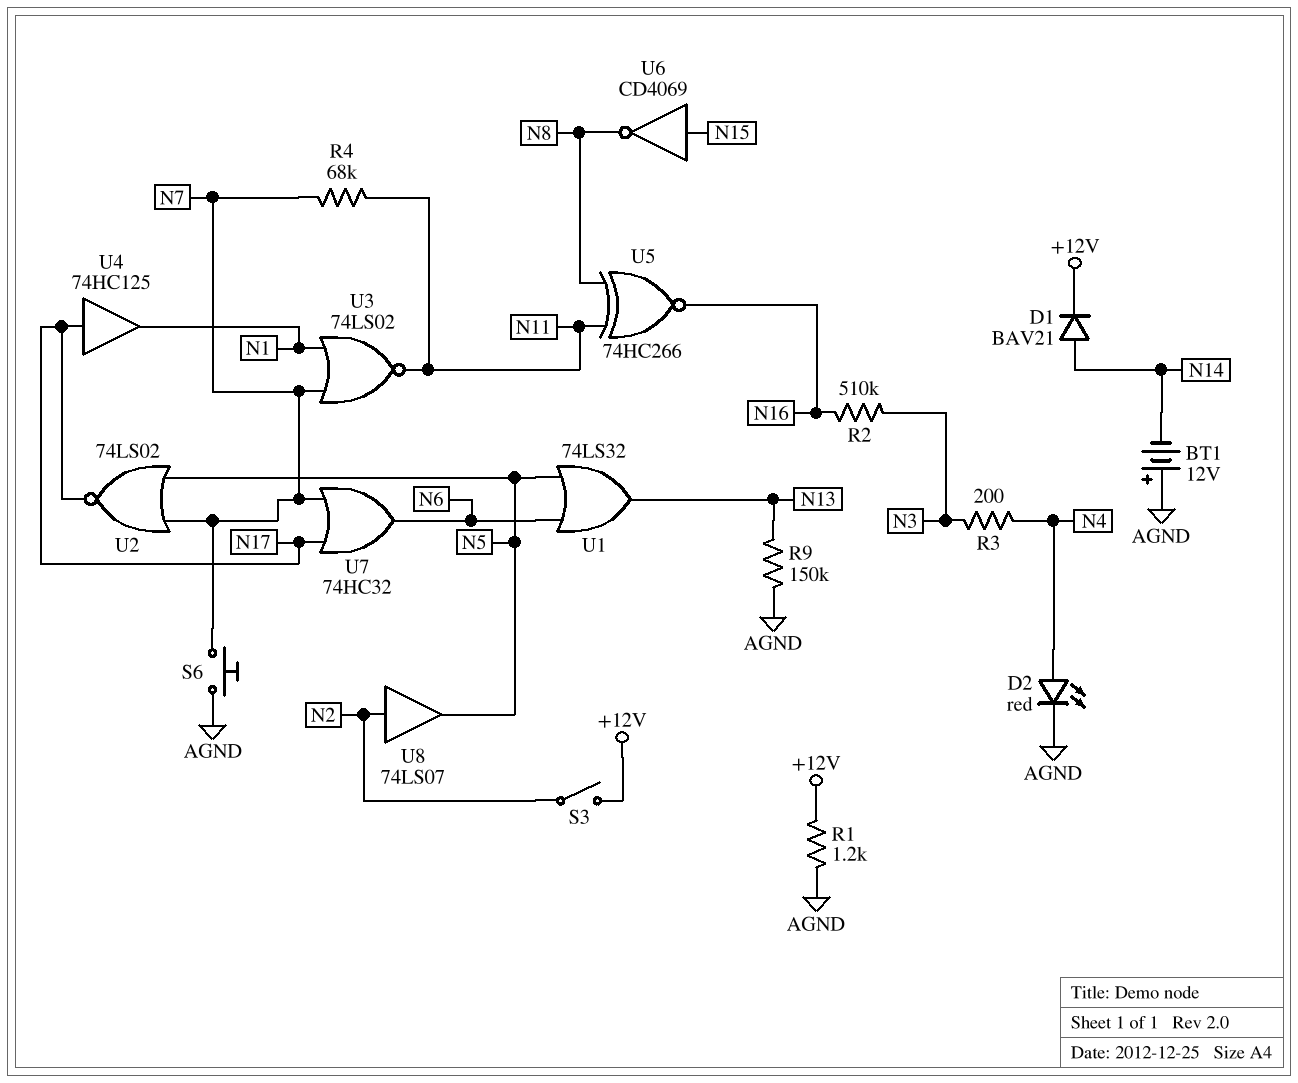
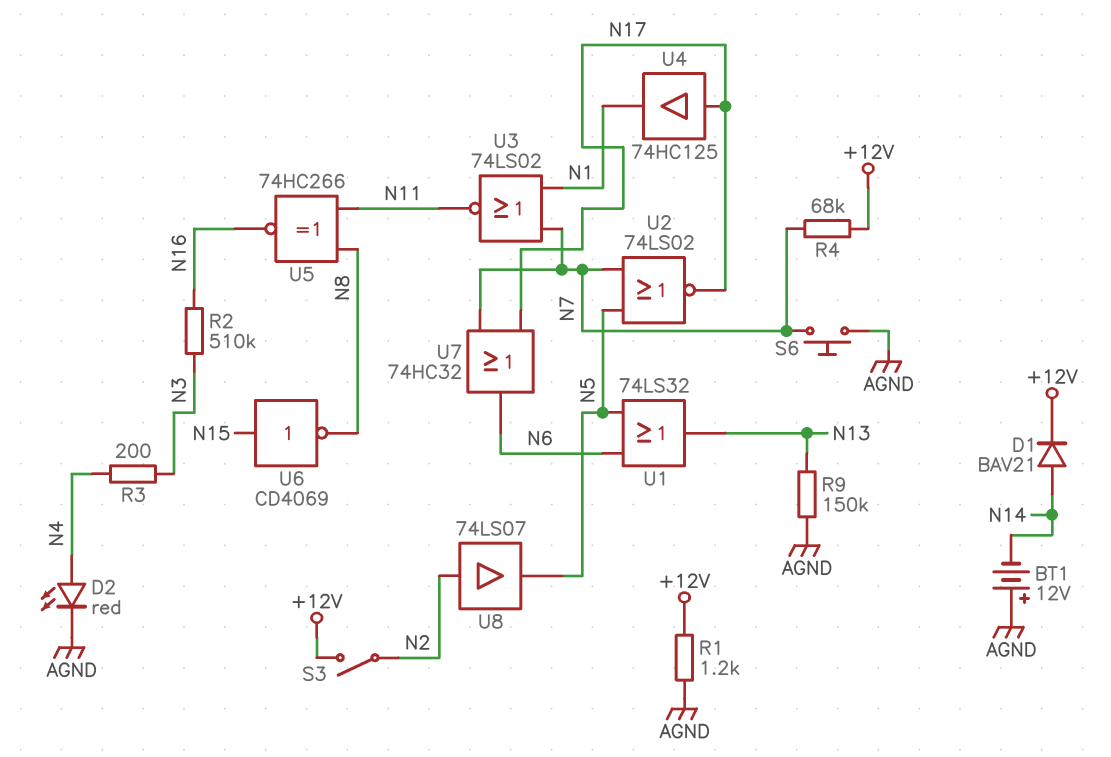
R4: 68k (N7, N11) -> 68k (+12V, N7)

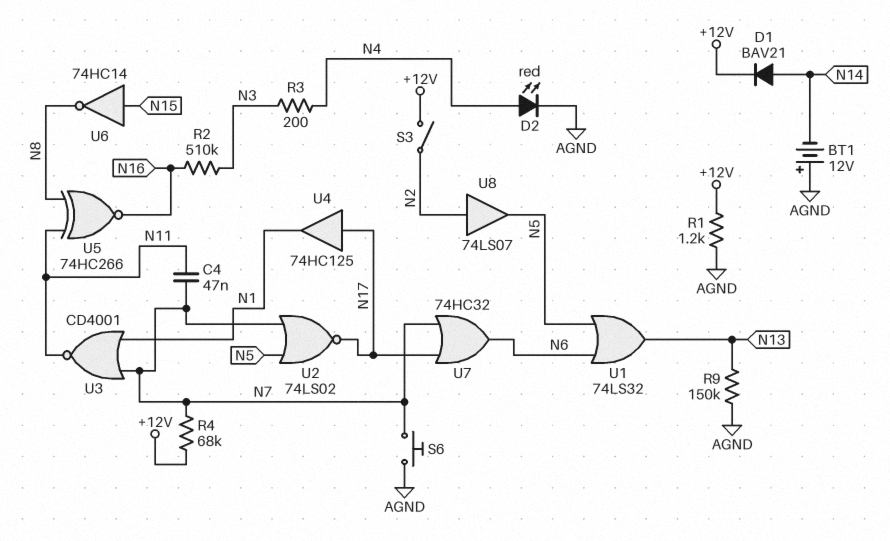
C4: none -> 47nF (N7, N11)
U3: NOR 74LS02 (in N1, in N7, out N11) -> NOR CD4001 (in N1, in N7, out N11)
U6: NOT CD4069 (in N15, out N8) -> NOT 74HC14 (in N15, out N8)

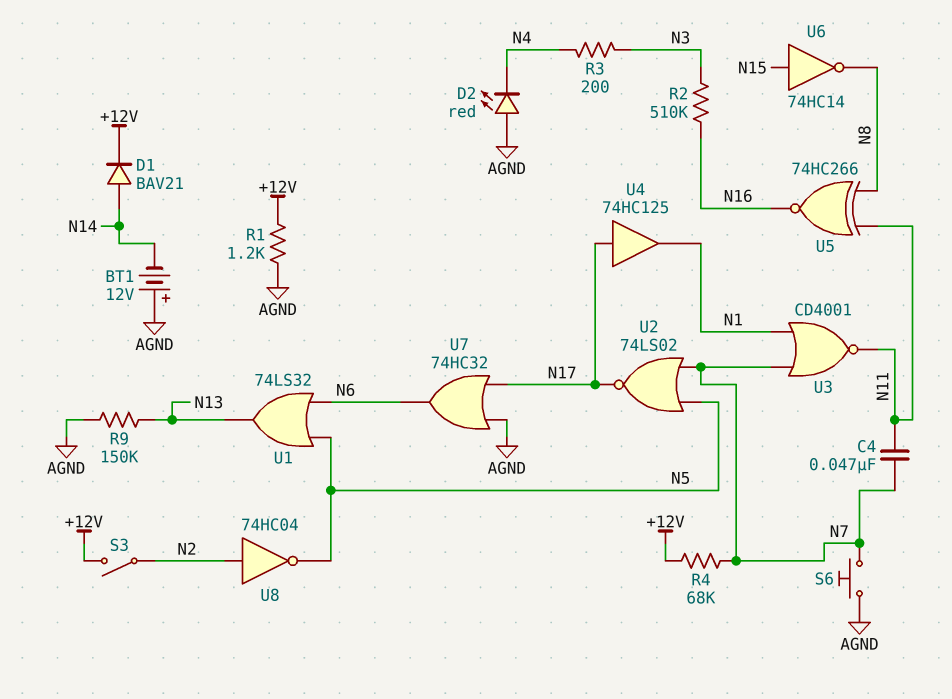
D2: LED red (A N4, K AGND) -> LED red (A AGND, K N4)
U7: OR 74HC32 (in N7, in N17, out N6) -> OR 74HC32 (in AGND, in N17, out N6)
U8: buffer 74LS07 (in N2, out N5) -> NOT 74HC04 (in N2, out N5)

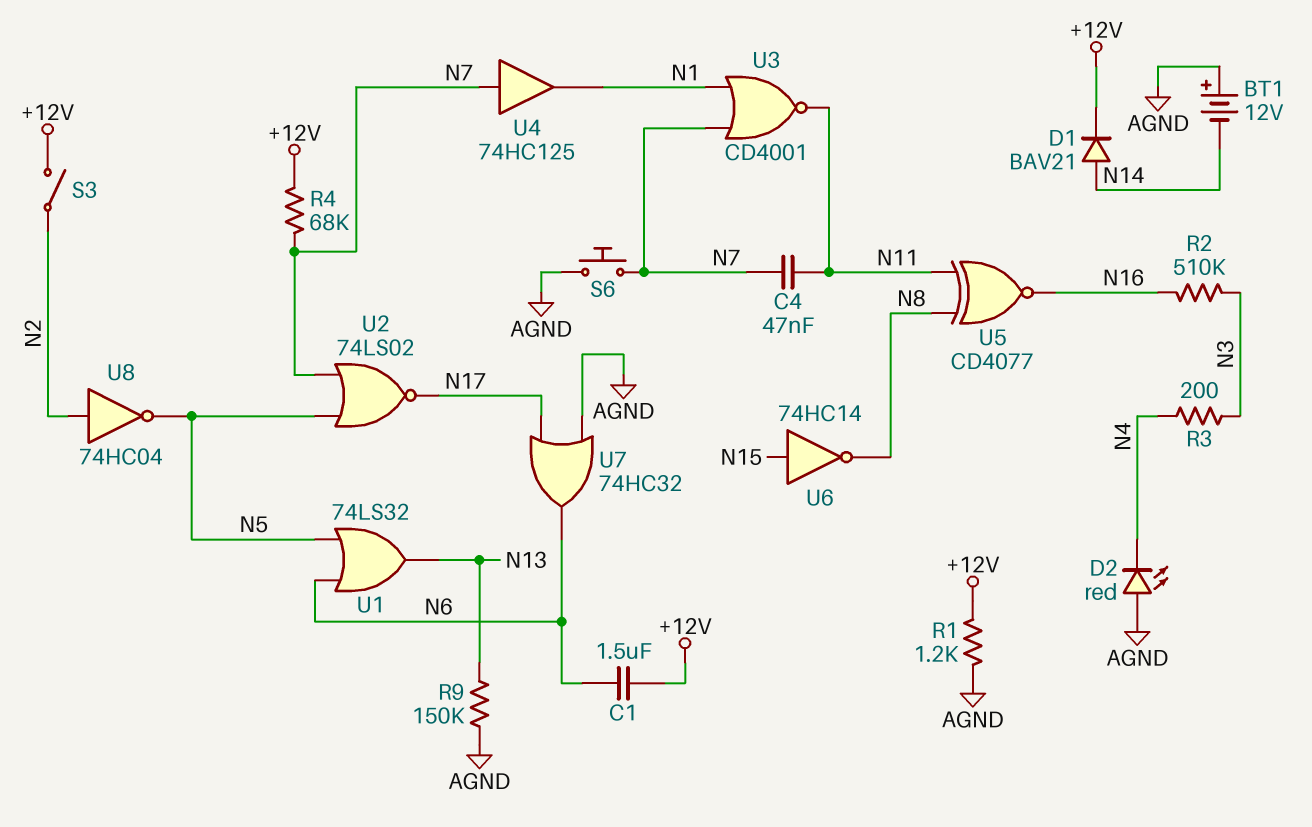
C1: none -> 1.5uF (+12V, N6)
U4: buffer 74HC125 (in N17, out N1) -> buffer 74HC125 (in N7, out N1)
U5: XNOR 74HC266 (in N8, in N11, out N16) -> XNOR CD4077 (in N8, in N11, out N16)

